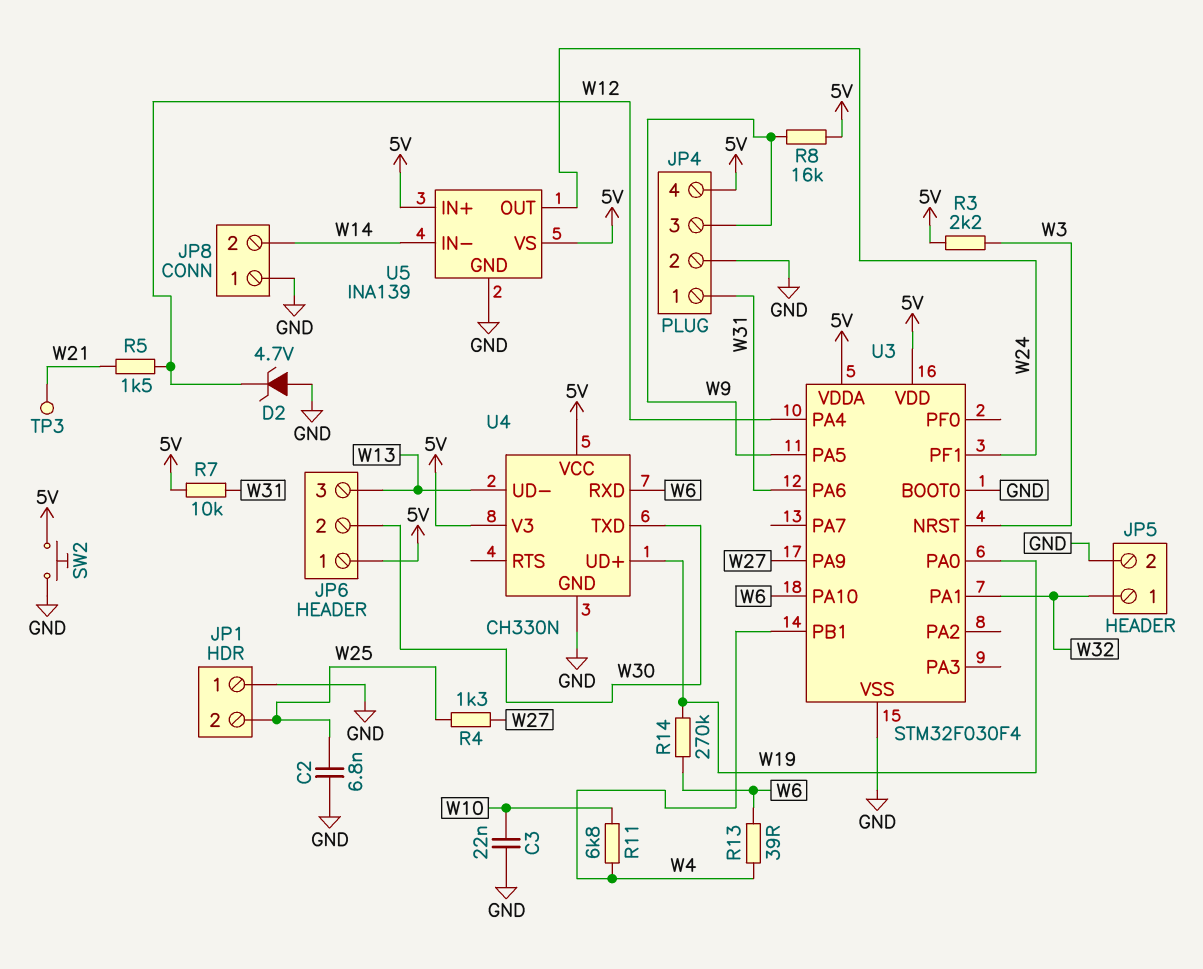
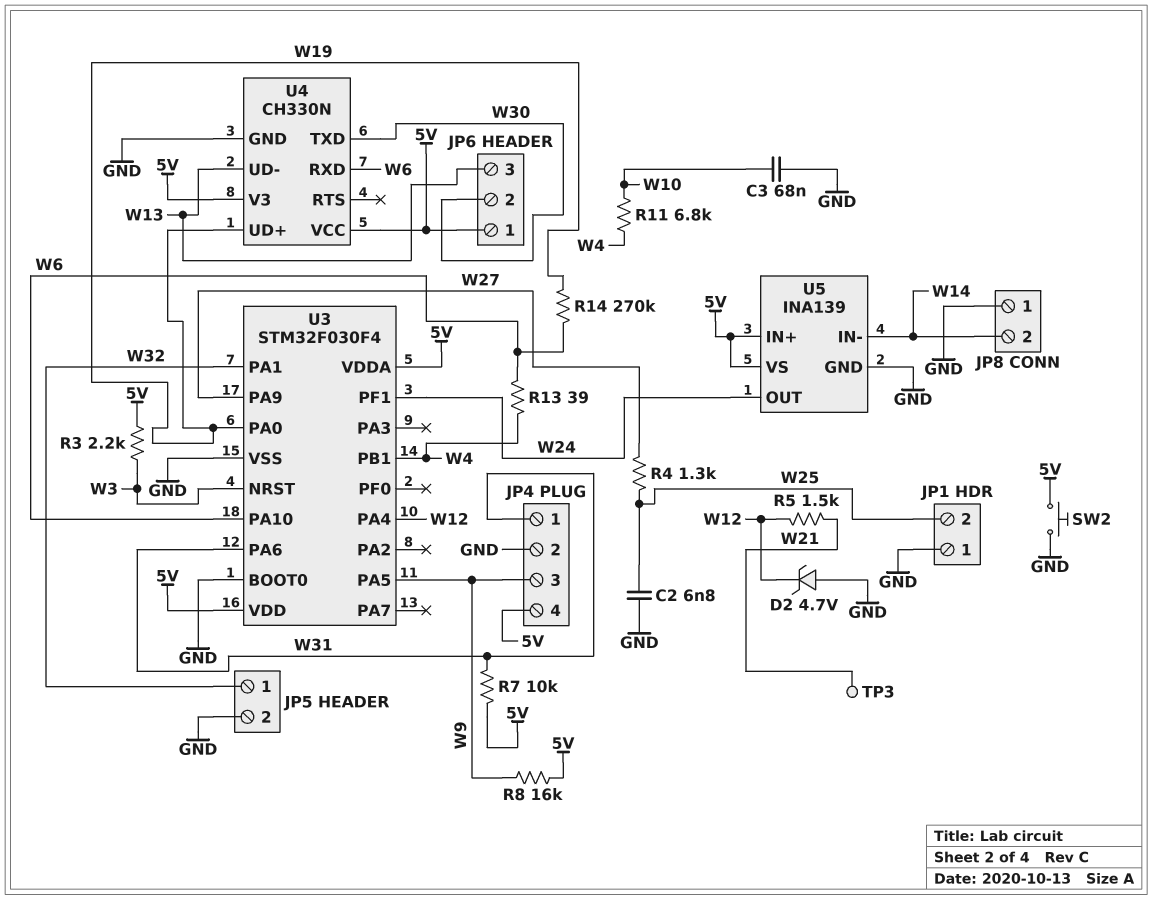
C3: 22nF (GND, W10) -> 68nF (GND, W10)

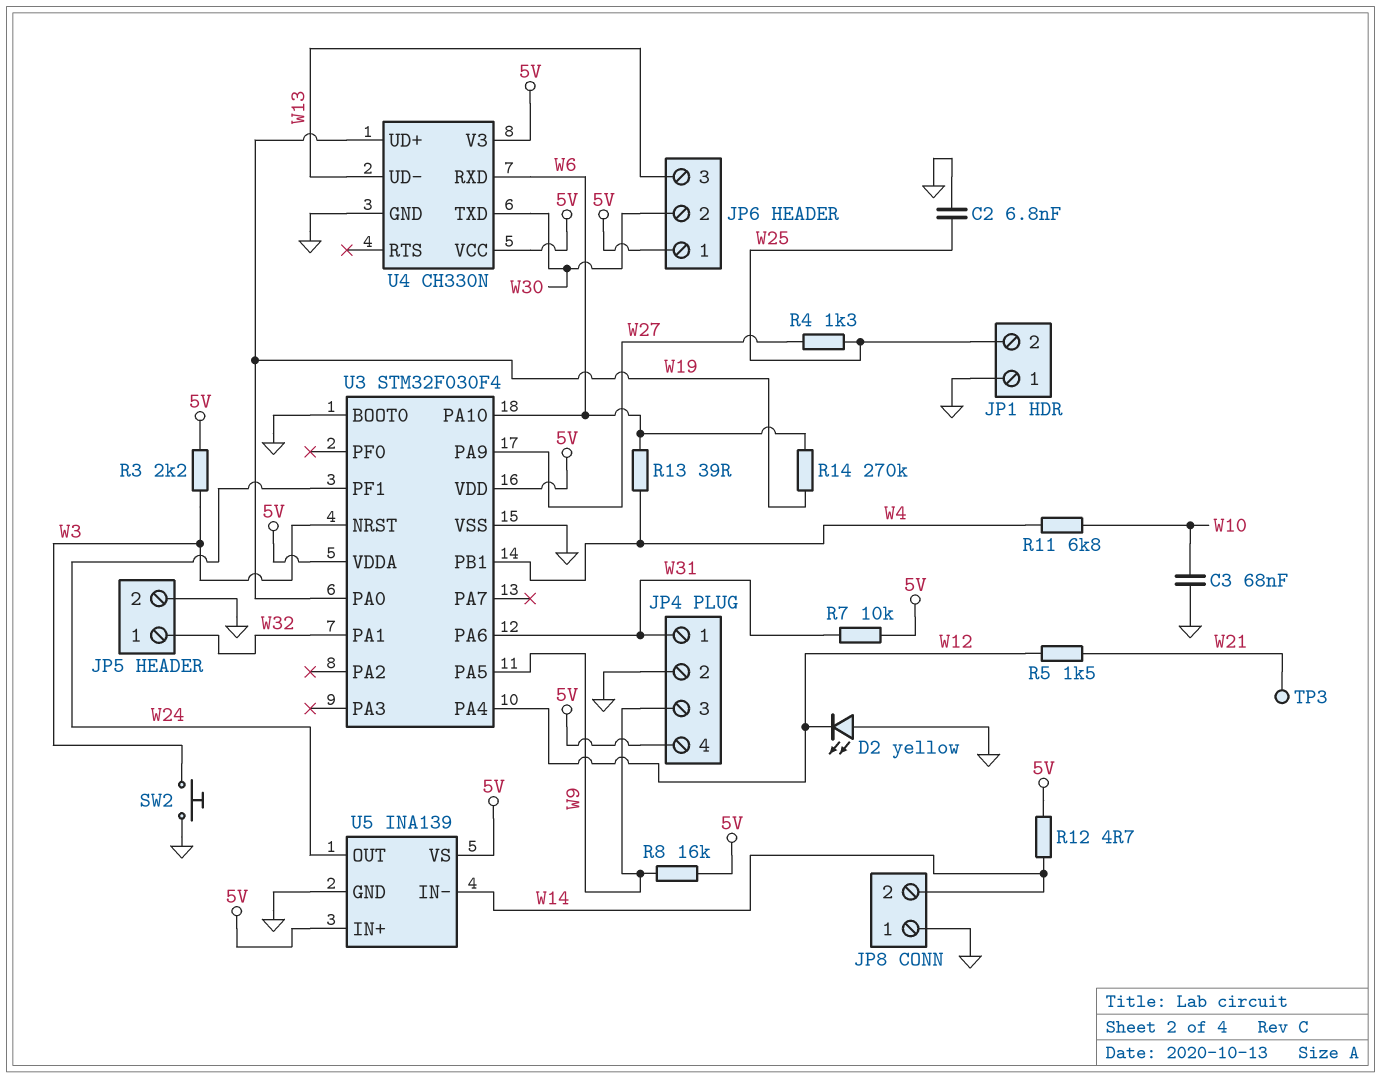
D2: zener 4.7V (A GND, K W12) -> LED yellow (A GND, K W12)
R12: none -> 4.7 (5V, W14)
SW2: button (5V, GND) -> button (GND, W3)

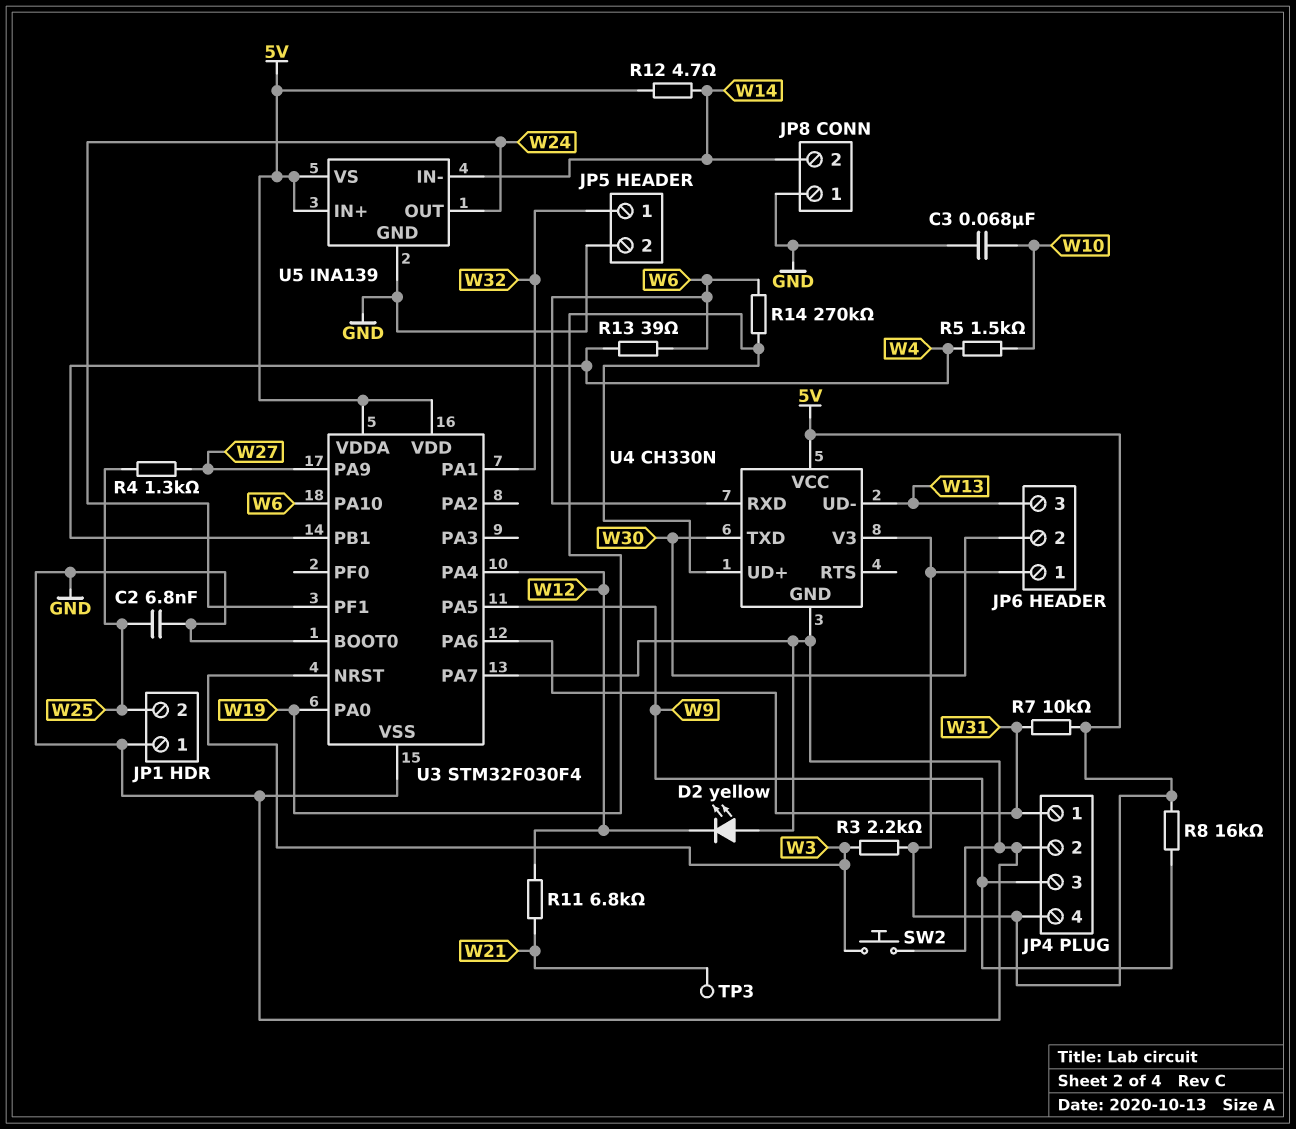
R5: 1.5k (W12, W21) -> 1.5k (W4, W10)
R11: 6.8k (W4, W10) -> 6.8k (W12, W21)
U3 pin PA7: none -> GND

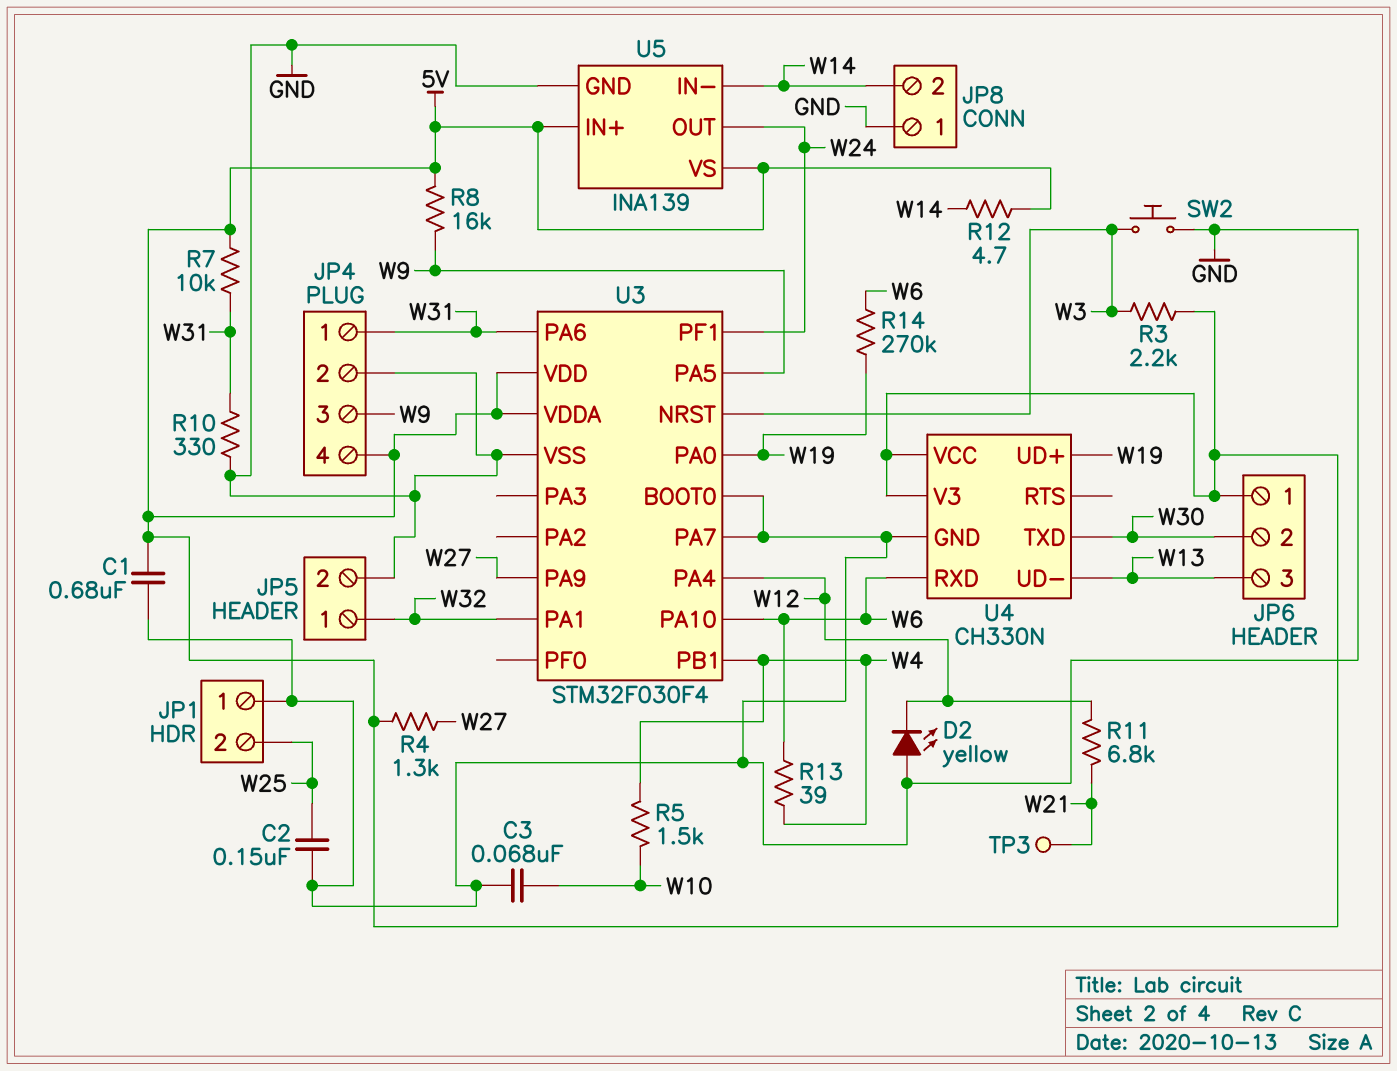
C1: none -> 680nF (5V, GND)
C2: 6.8nF (GND, W25) -> 150nF (GND, W25)
R4: 1.3k (W25, W27) -> 1.3k (5V, W27)
R10: none -> 330 (GND, W31)

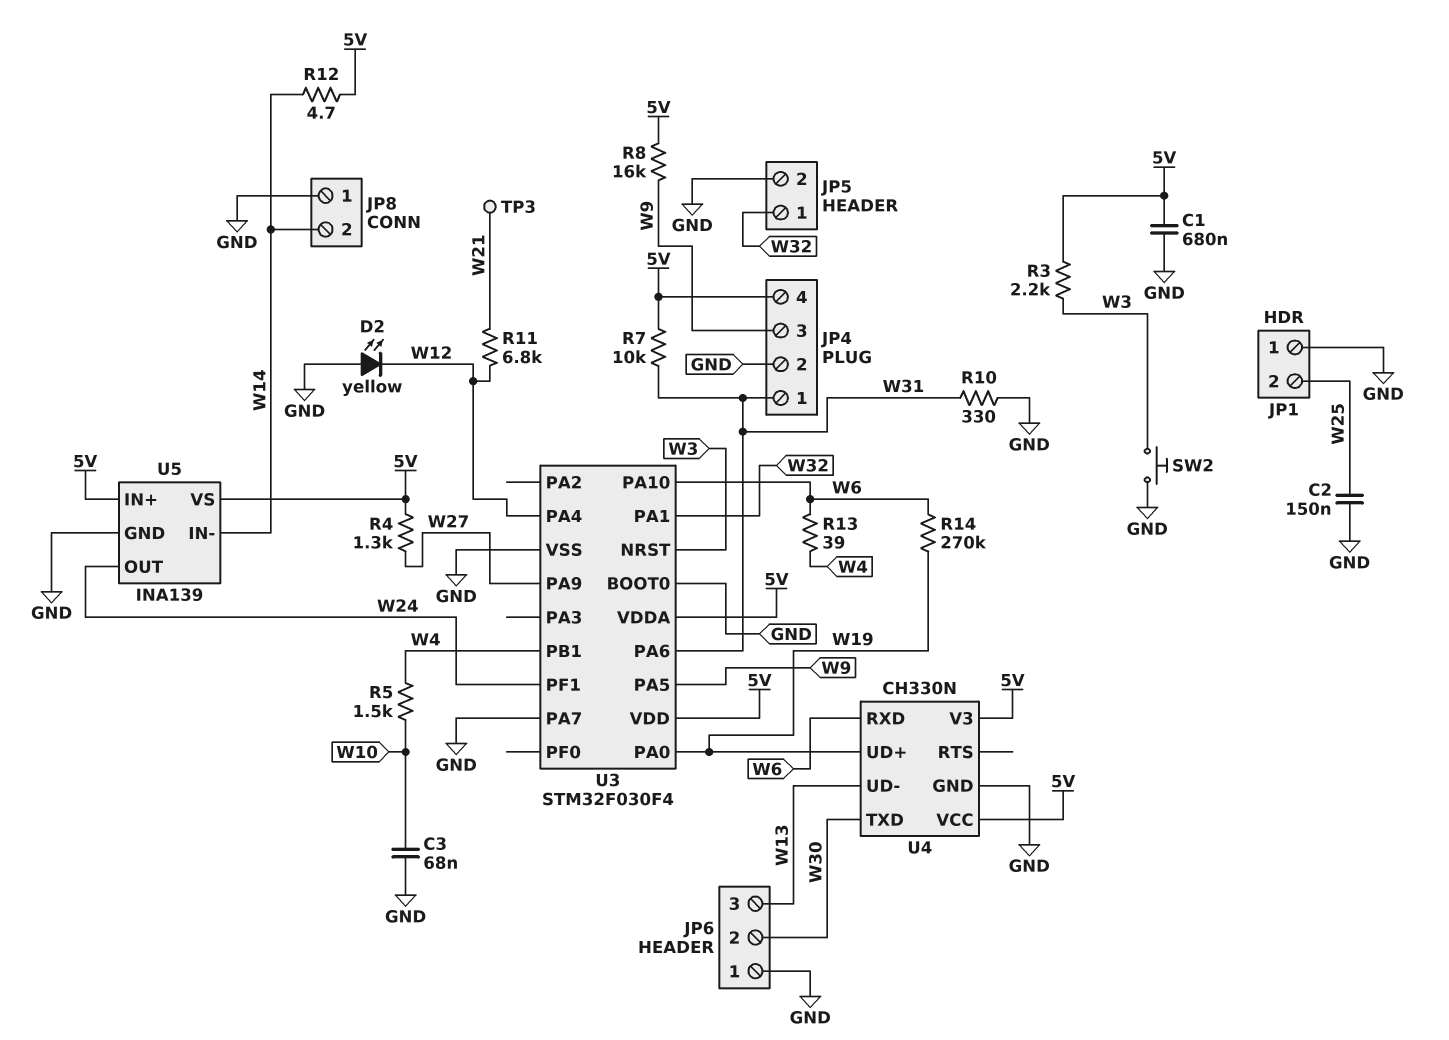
JP6 pin 1: 5V -> GND

